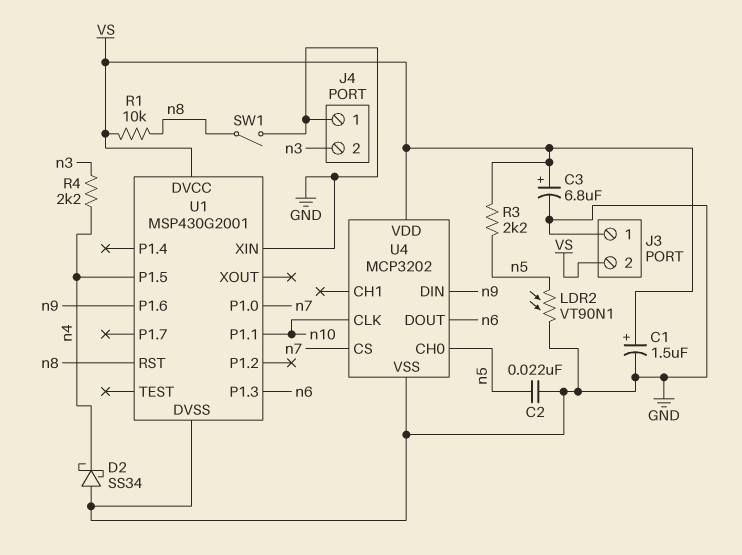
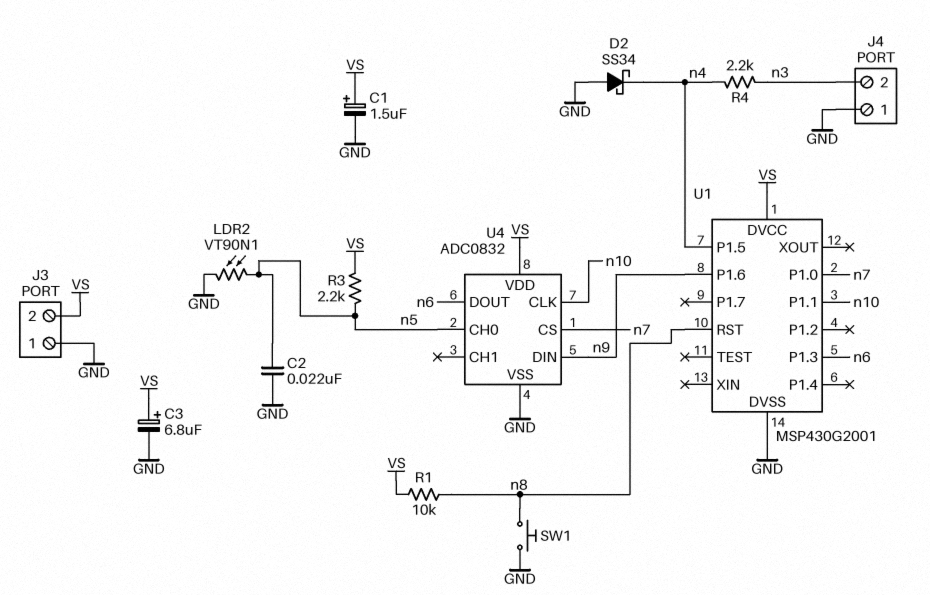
SW1: switch (GND, n8) -> button (GND, n8)
U1 pin XIN: GND -> none
U4: MCP3202 -> ADC0832

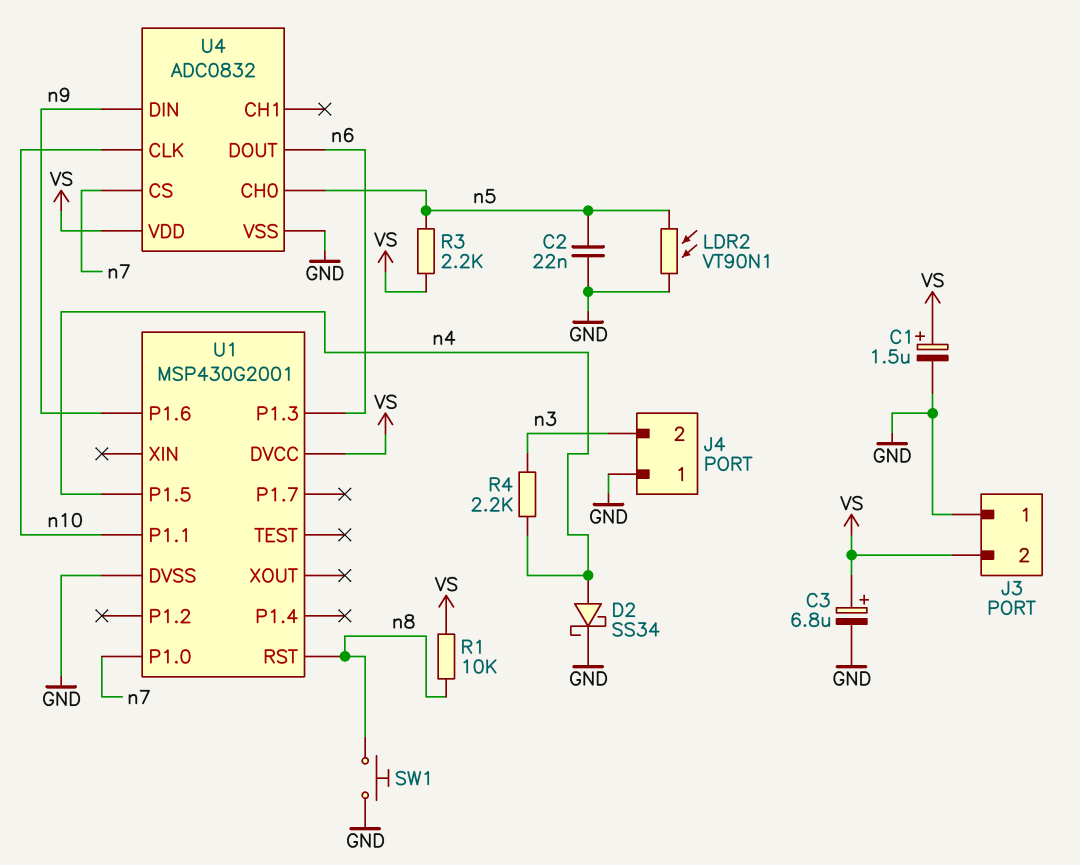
D2: schottky SS34 (A GND, K n4) -> schottky SS34 (A n4, K GND)

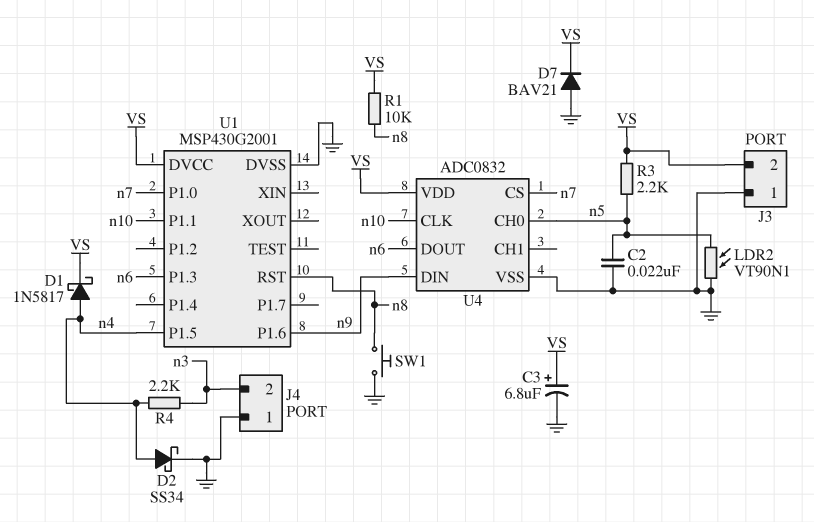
C1: 1.5uF (plus VS, minus GND) -> none
D1: none -> schottky 1N5817 (A n4, K VS)
D7: none -> diode BAV21 (A GND, K VS)

